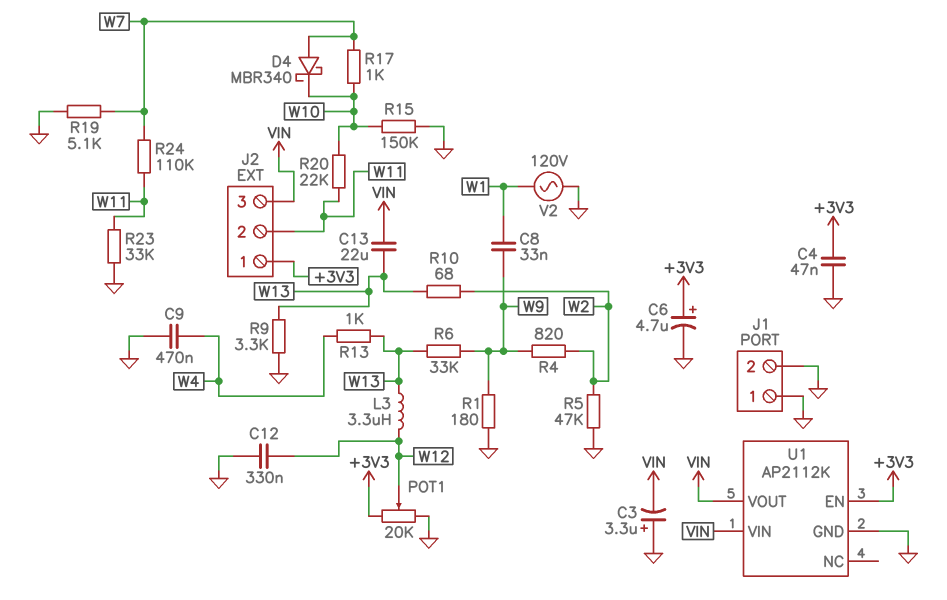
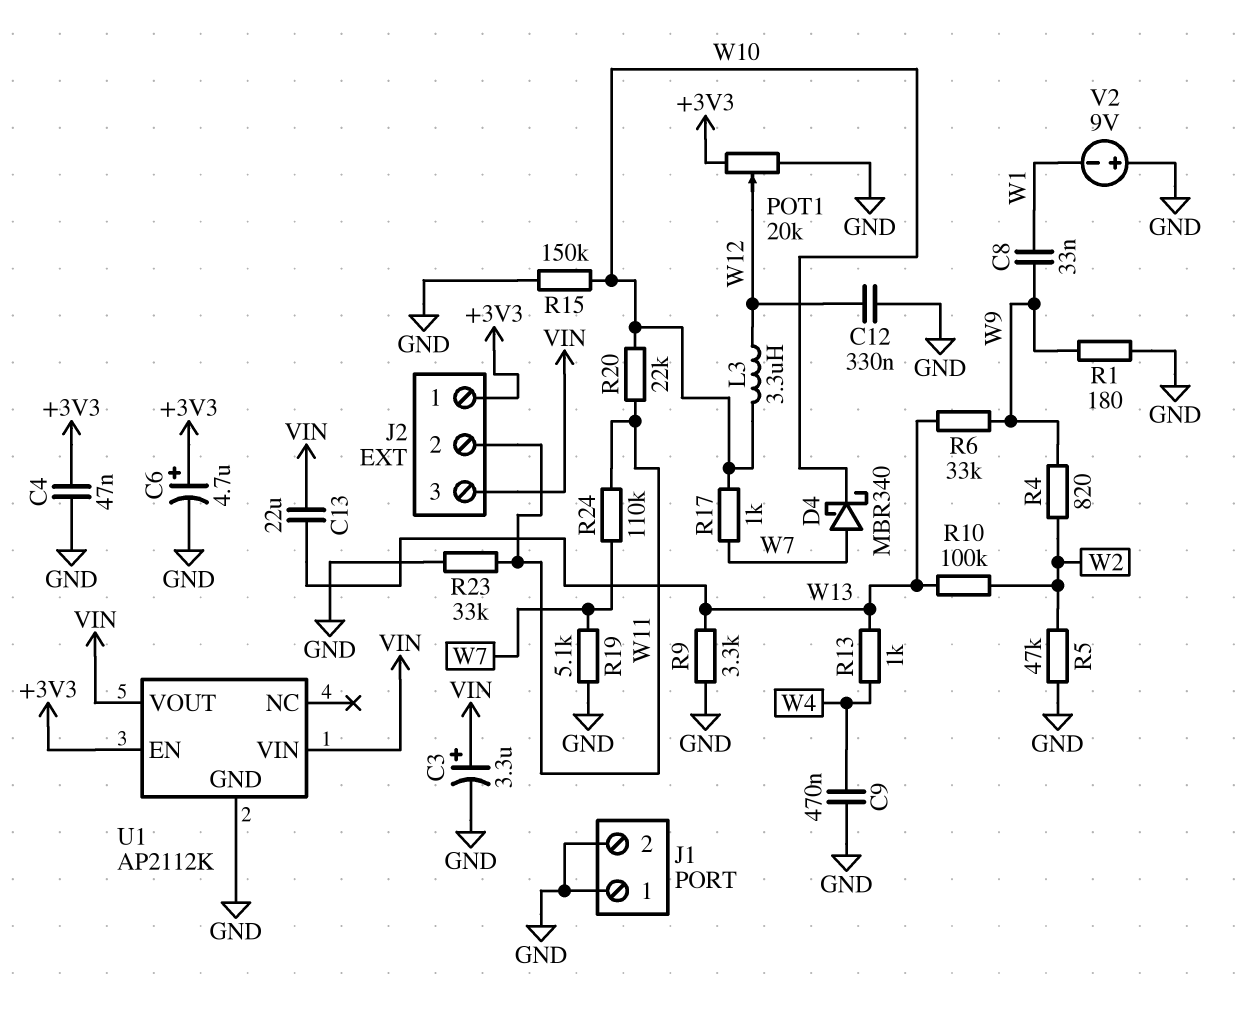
C3: 3.3uF (plus GND, minus VIN) -> 3.3uF (plus VIN, minus GND)
L3: 3.3uH (W12, W13) -> 3.3uH (W10, W12)
R10: 68 (W2, W13) -> 100k (W2, W13)
V2: AC 120V (GND, W1) -> 9V (plus GND, minus W1)

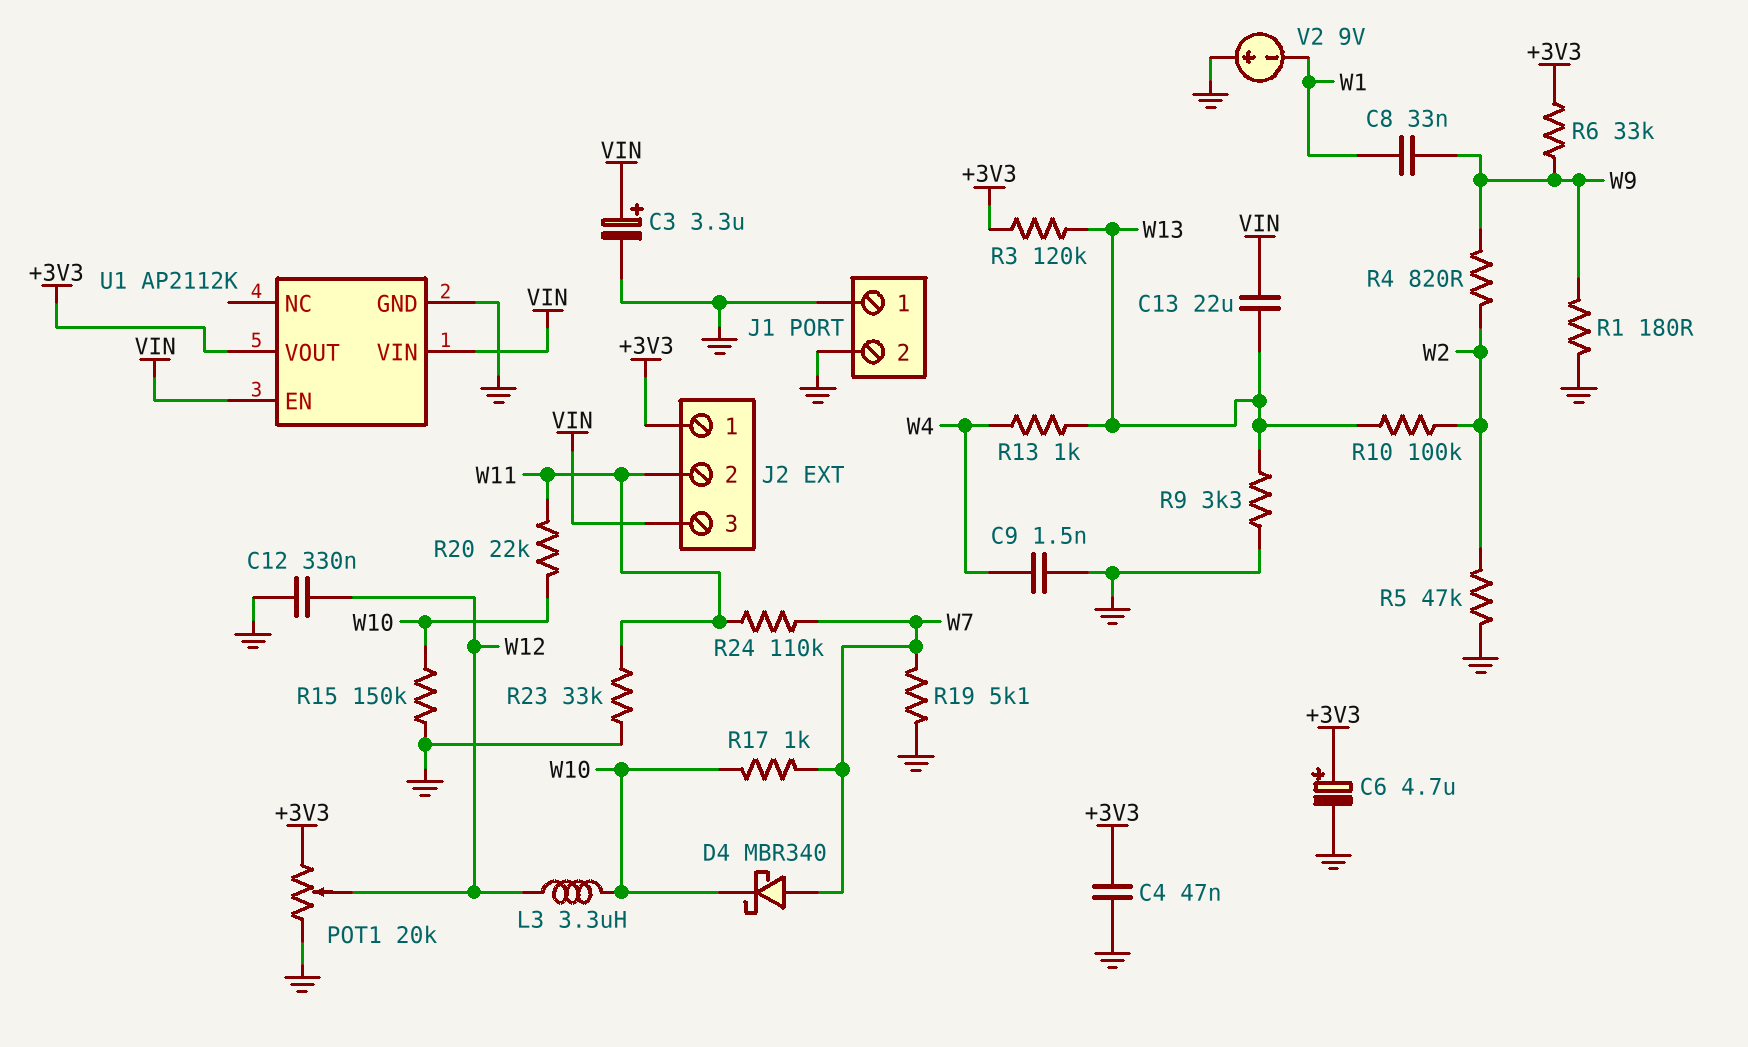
C9: 470nF (GND, W4) -> 1.5nF (GND, W4)
R3: none -> 120k (+3V3, W13)
R6: 33k (W9, W13) -> 33k (+3V3, W9)
U1 pin EN: +3V3 -> VIN
U1 pin VOUT: VIN -> +3V3

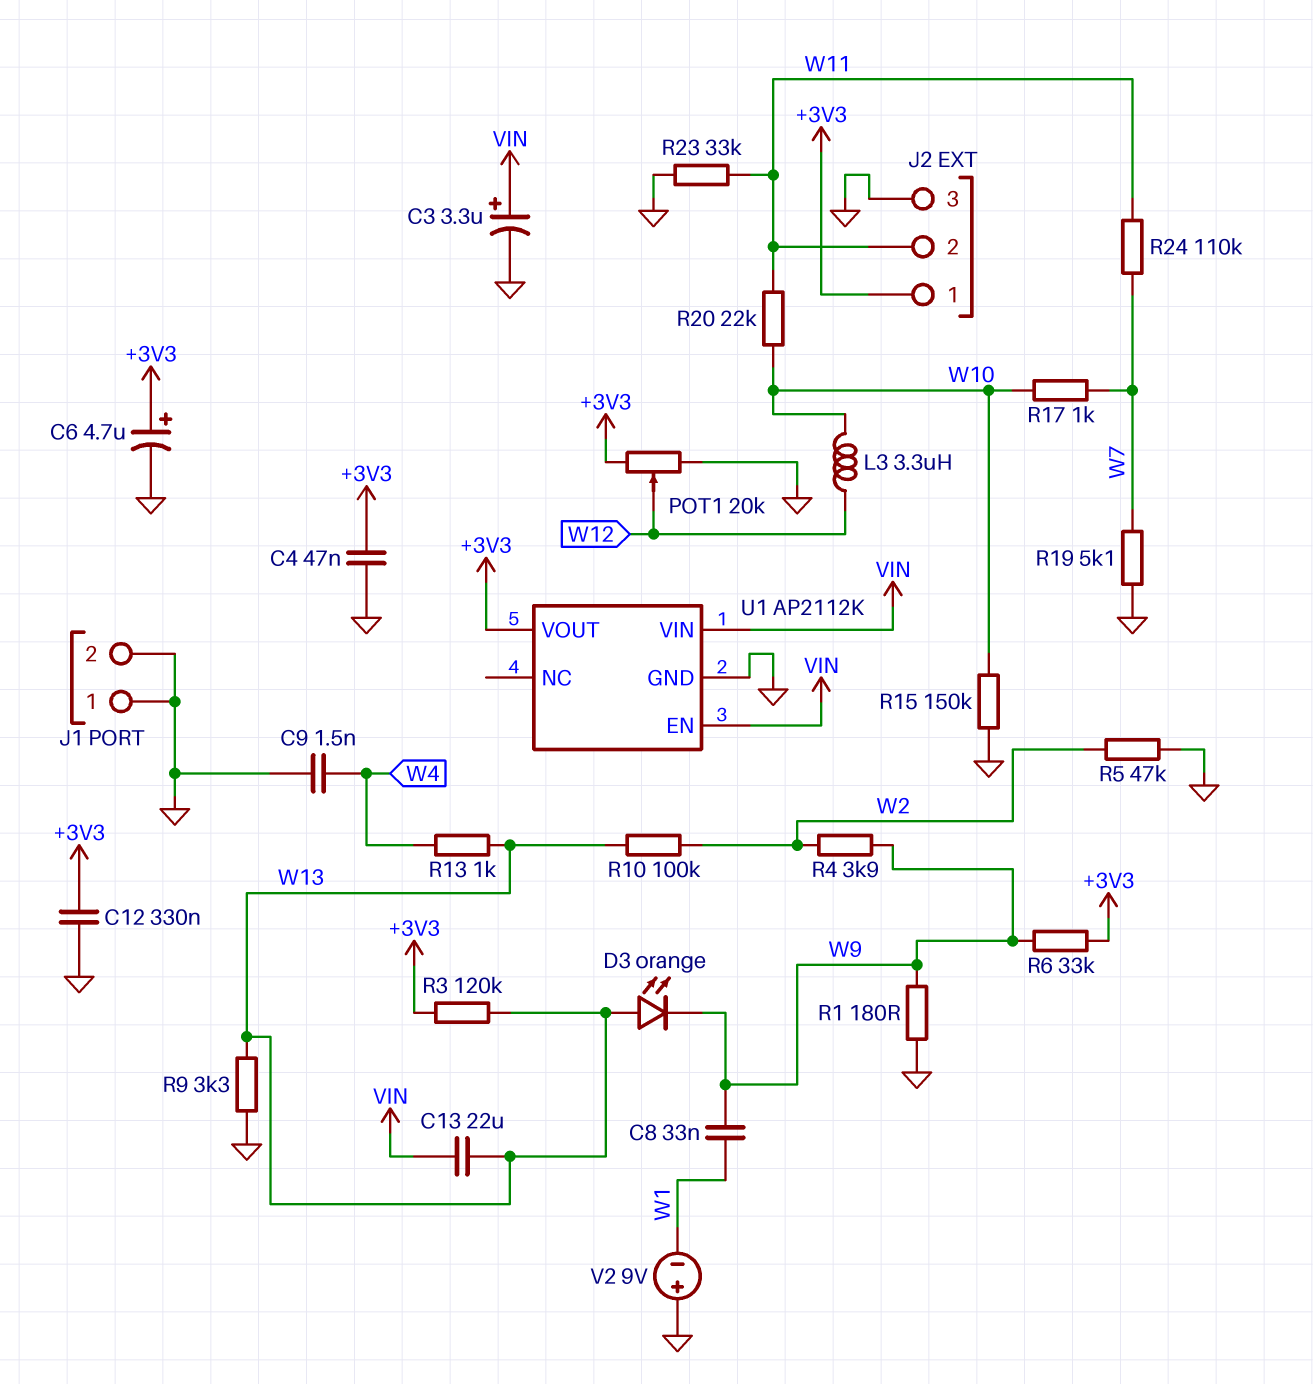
C12: 330nF (GND, W12) -> 330nF (+3V3, GND)
D3: none -> LED orange (A W13, K W9)
D4: schottky MBR340 (A W7, K W10) -> none
J2 pin 3: VIN -> GND
R4: 820 (W2, W9) -> 3.9k (W2, W9)

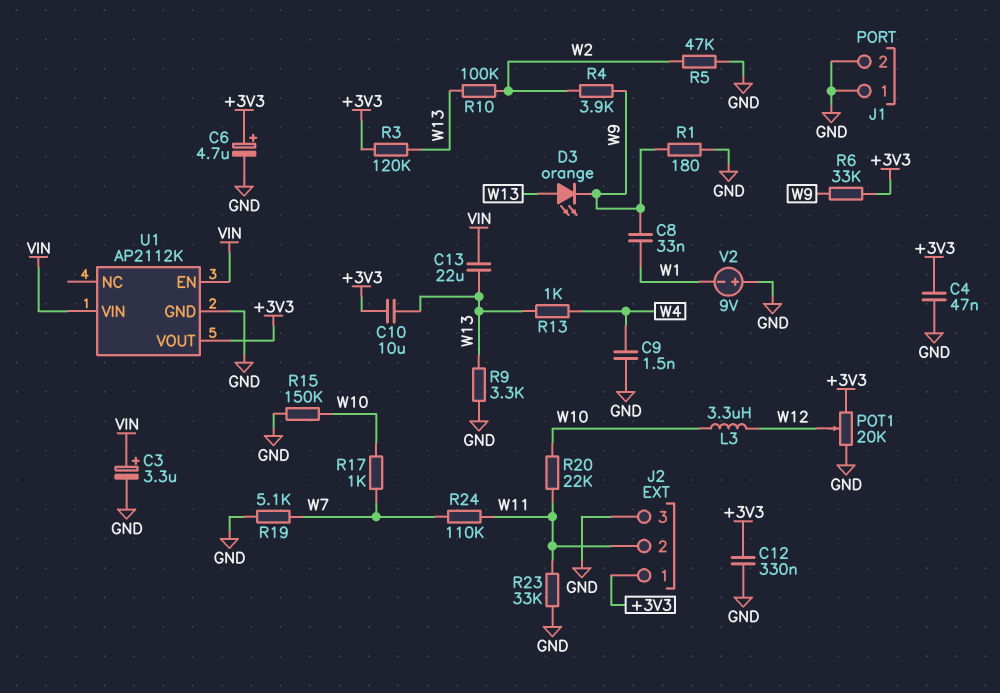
C10: none -> 10uF (+3V3, W13)

